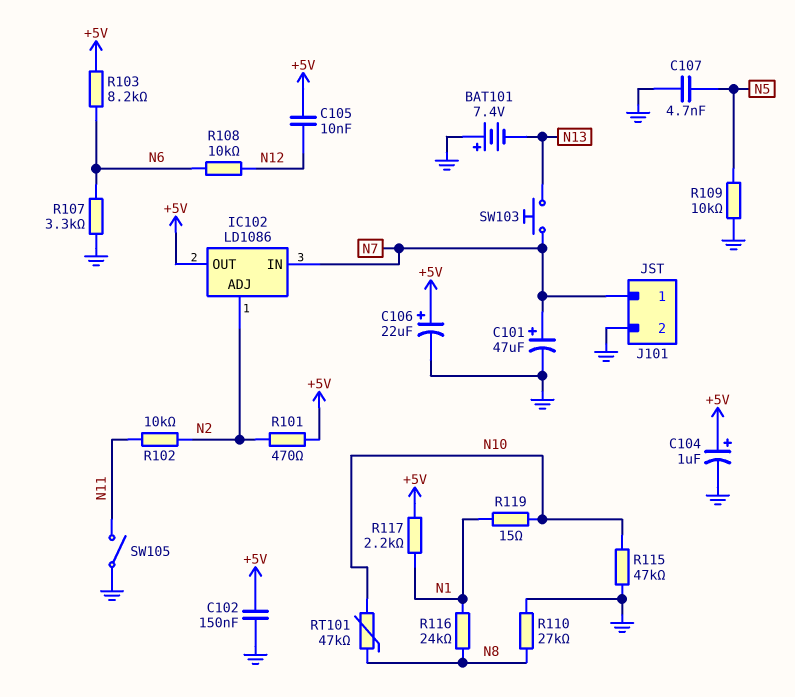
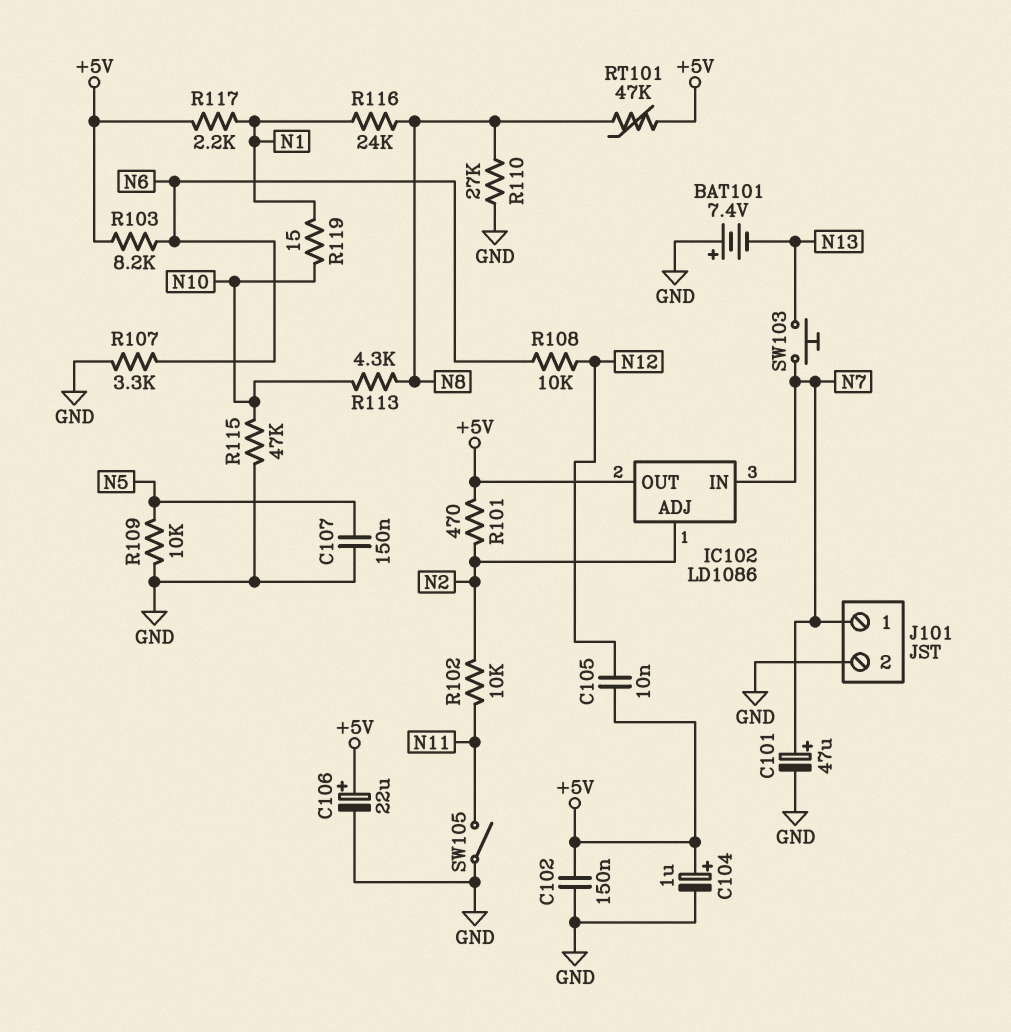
C107: 4.7nF (GND, N5) -> 150nF (GND, N5)
R113: none -> 4.3k (N8, N10)
RT101: 47k (N8, N10) -> 47k (+5V, N8)

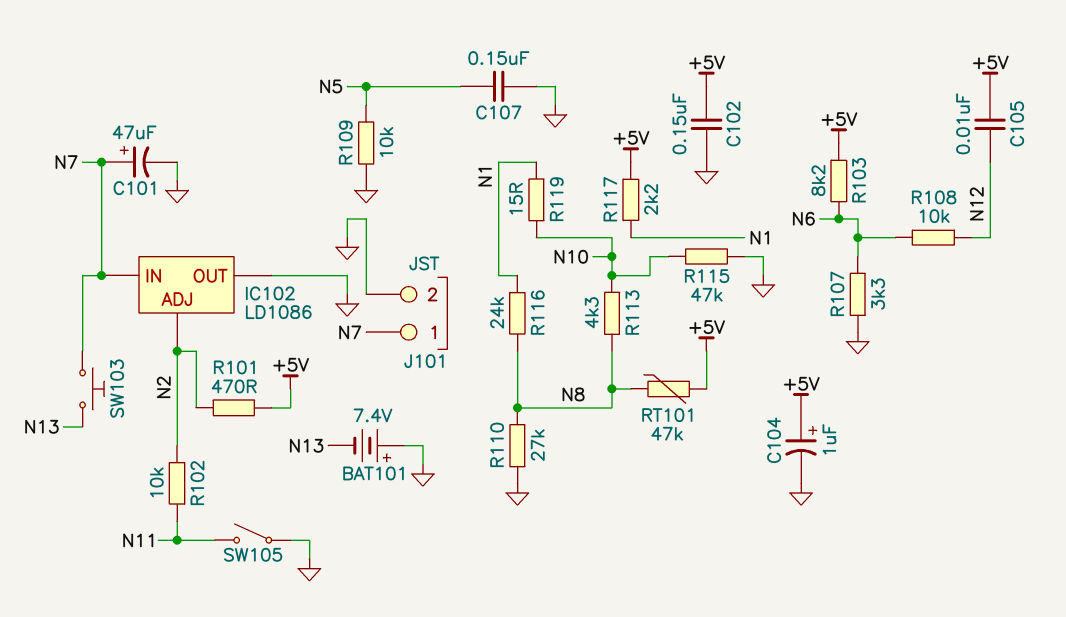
C106: 22uF (plus +5V, minus GND) -> none
IC102 pin OUT: +5V -> GND

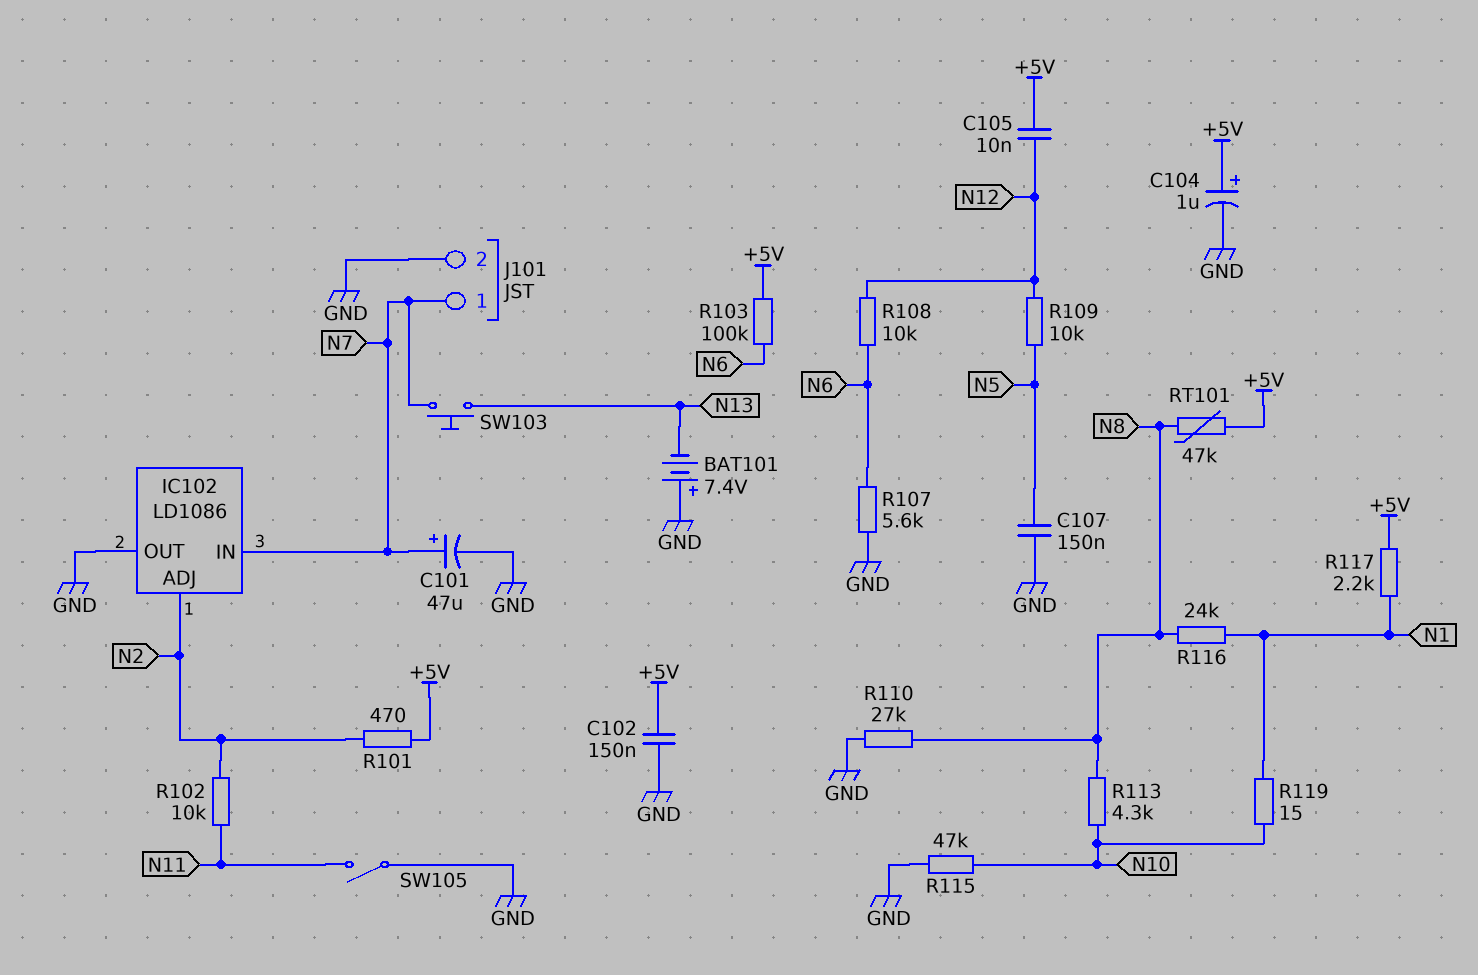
R103: 8.2k (+5V, N6) -> 100k (+5V, N6)
R107: 3.3k (GND, N6) -> 5.6k (GND, N6)
R109: 10k (GND, N5) -> 10k (N5, N12)

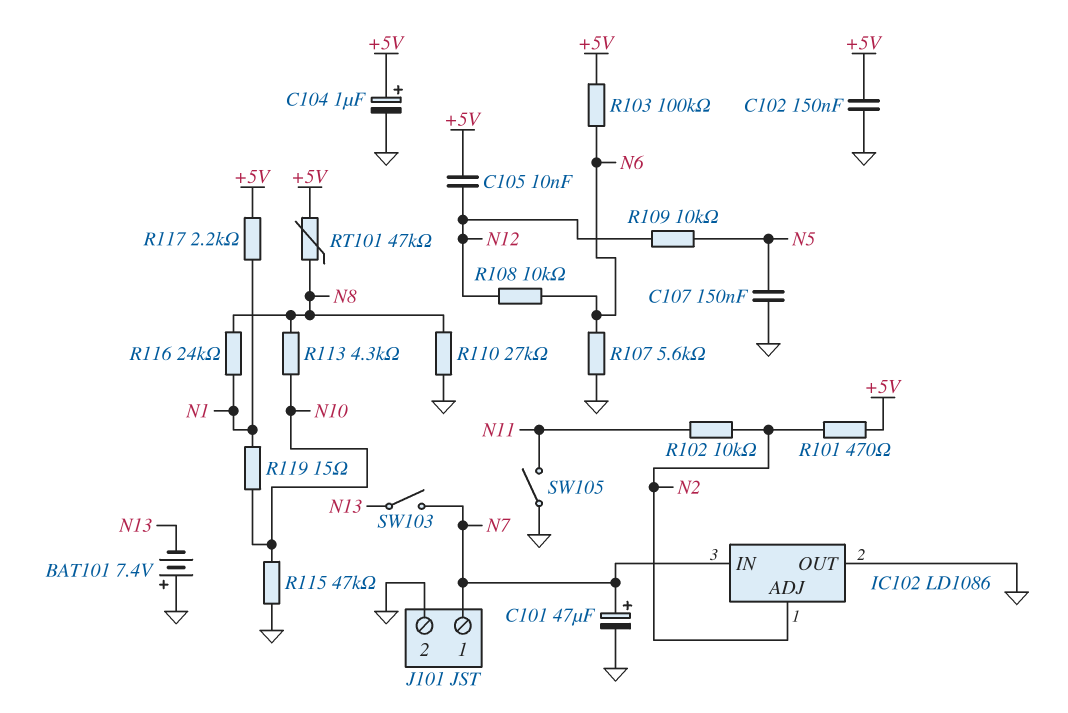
SW103: button (N7, N13) -> switch (N7, N13)

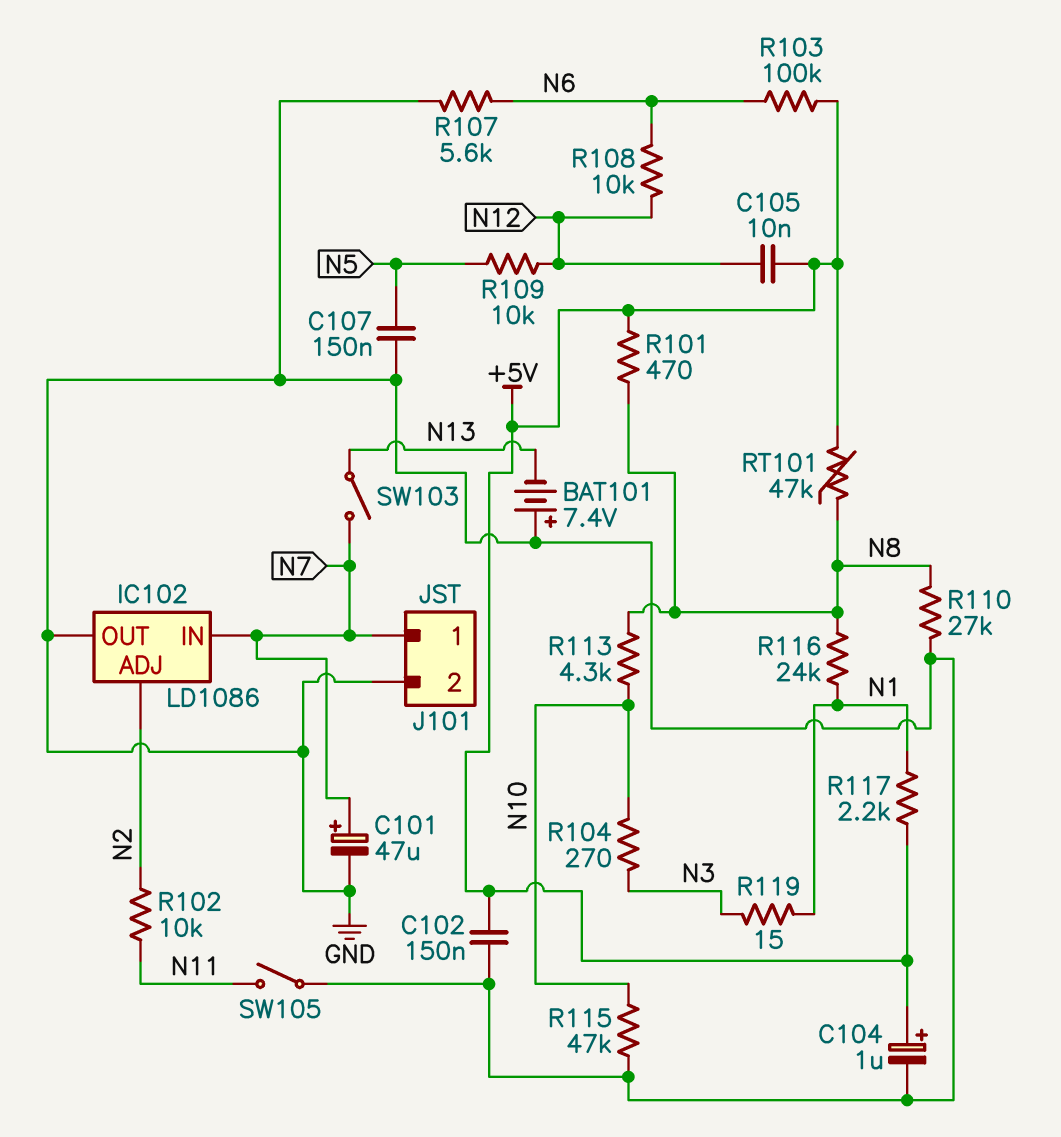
R101: 470 (+5V, N2) -> 470 (+5V, N8)
R104: none -> 270 (N3, N10)
R119: 15 (N1, N10) -> 15 (N1, N3)

